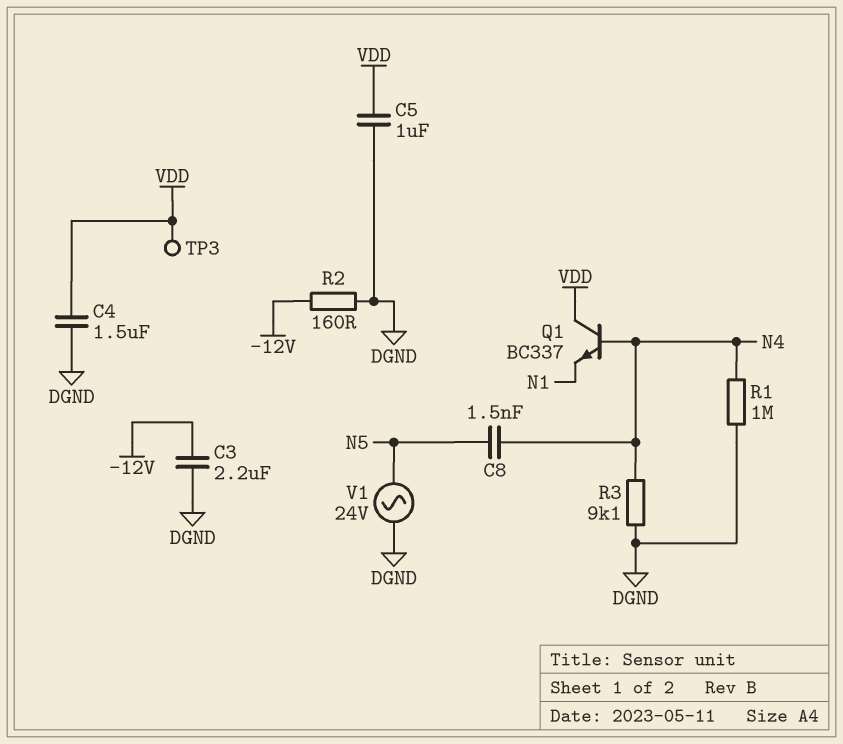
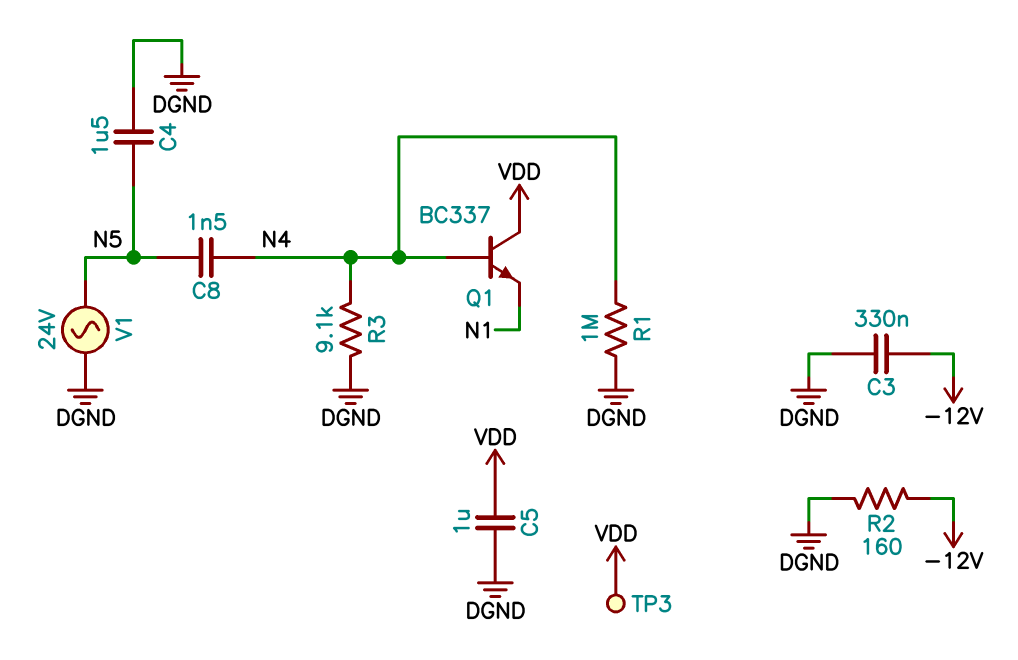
C3: 2.2uF (-12V, DGND) -> 330nF (-12V, DGND)
C4: 1.5uF (DGND, VDD) -> 1.5uF (DGND, N5)

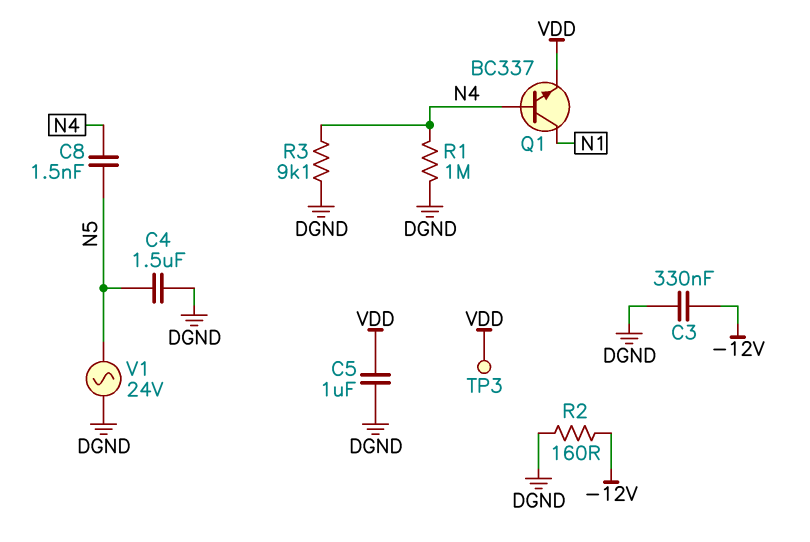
Q1: NPN BC337 (B N4, C VDD, E N1) -> NPN BC337 (B N4, C N1, E VDD)

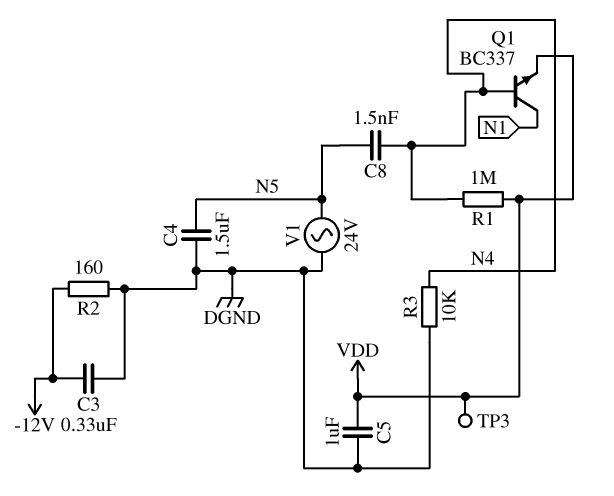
R1: 1M (DGND, N4) -> 1M (N4, VDD)
R3: 9.1k (DGND, N4) -> 10k (DGND, N4)

